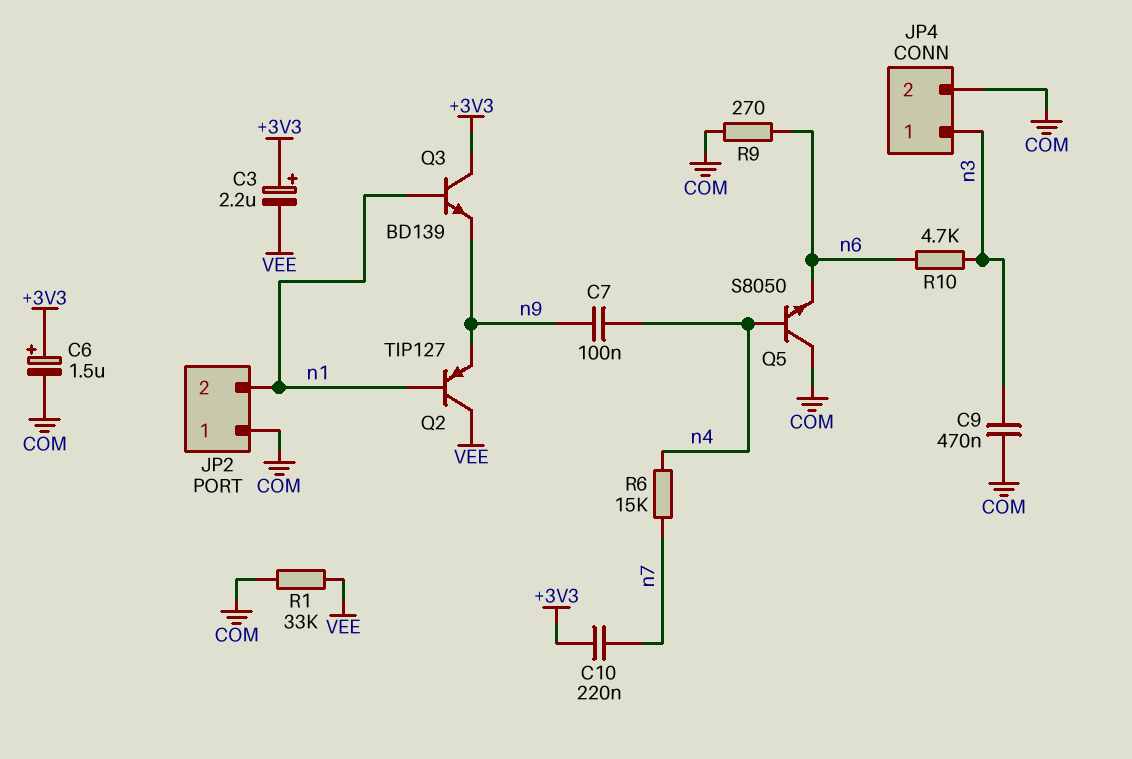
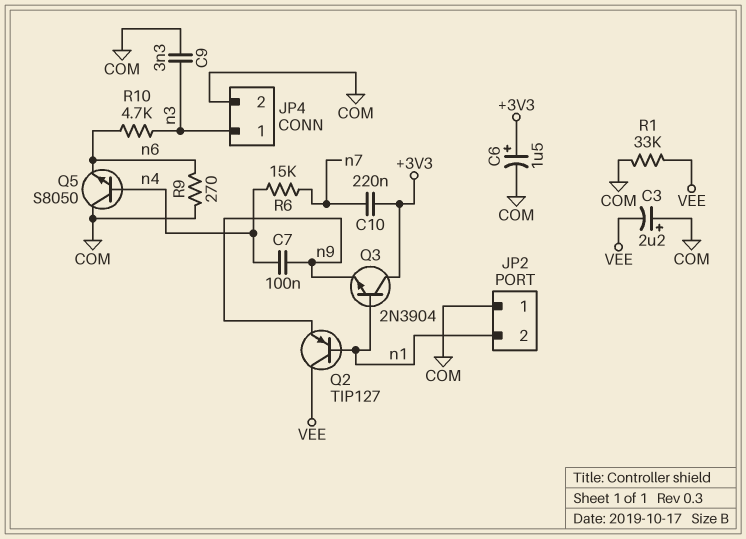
C3: 2.2uF (plus +3V3, minus VEE) -> 2.2uF (plus COM, minus VEE)
C9: 470nF (COM, n3) -> 3.3nF (COM, n3)
Q3: NPN BD139 (B n1, C +3V3, E n9) -> NPN 2N3904 (B n1, C +3V3, E n9)

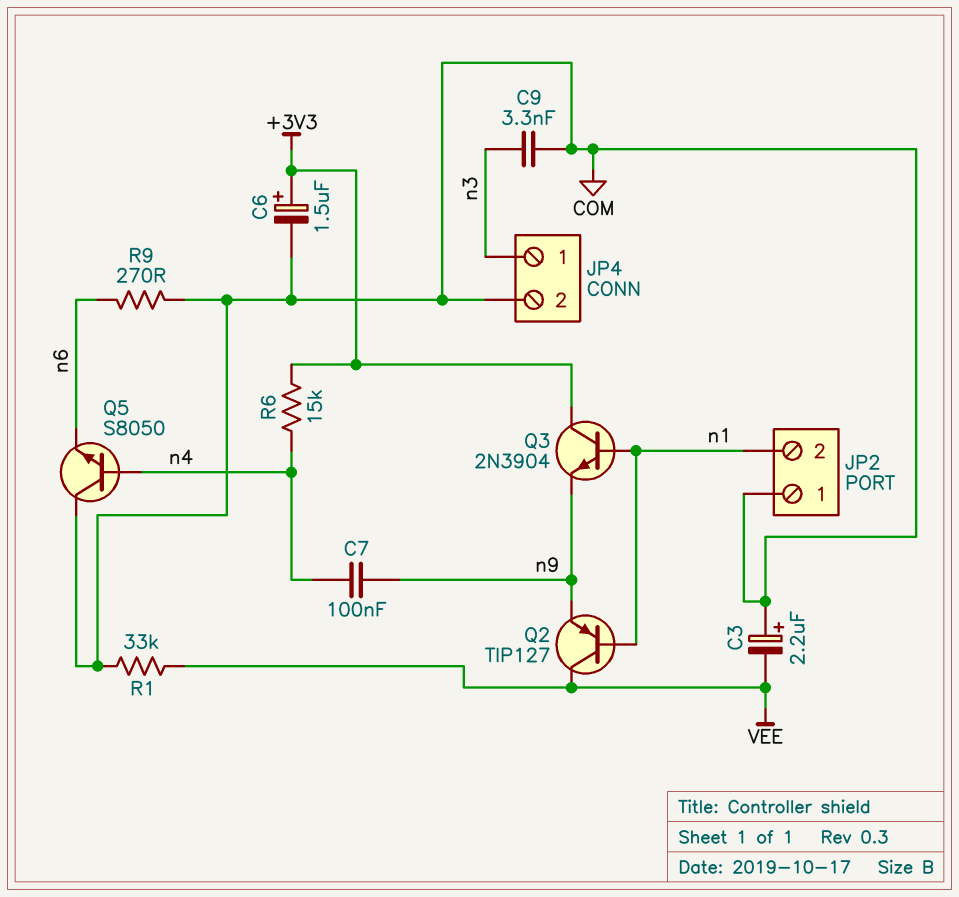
C10: 220nF (+3V3, n7) -> none
R6: 15k (n4, n7) -> 15k (+3V3, n4)
R10: 4.7k (n3, n6) -> none

